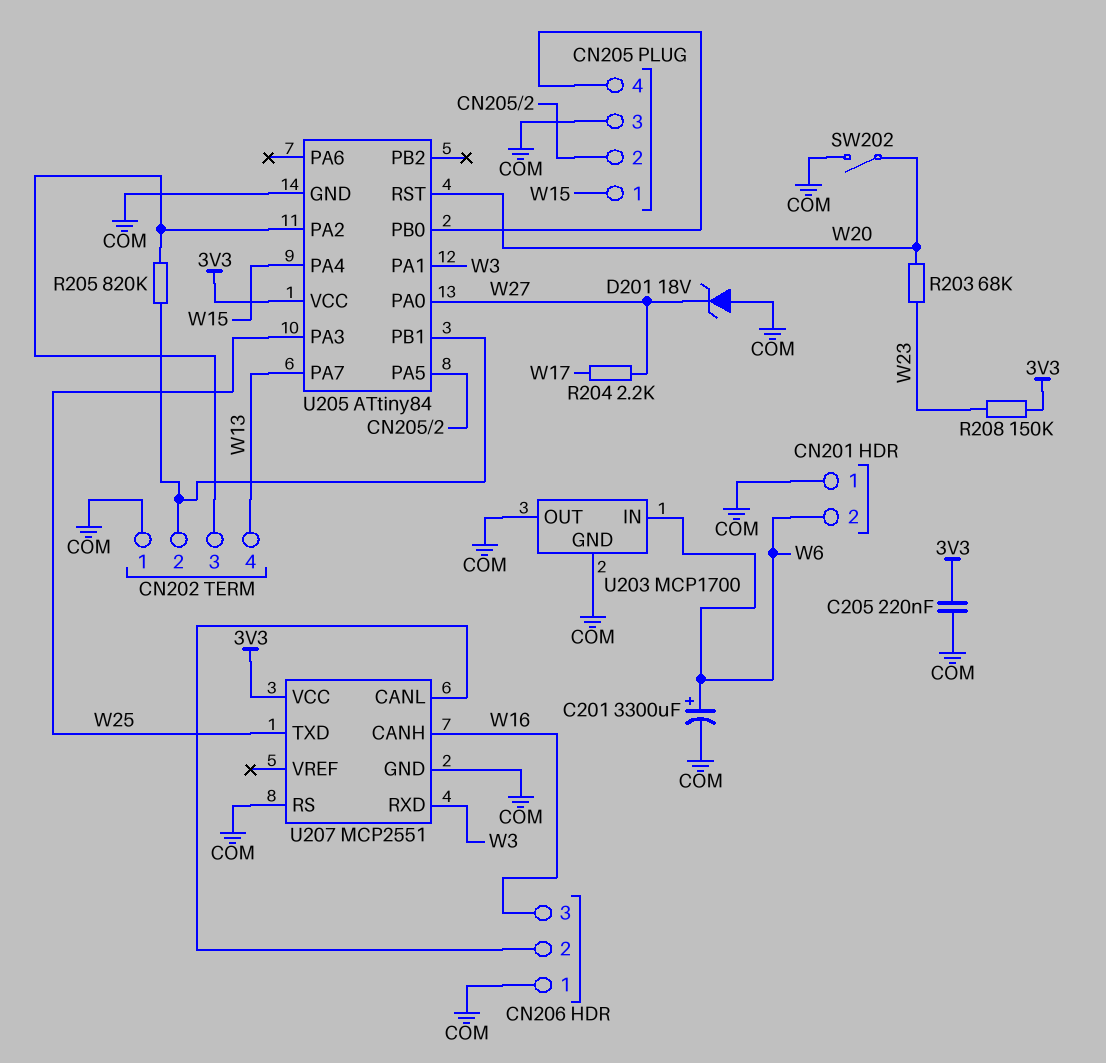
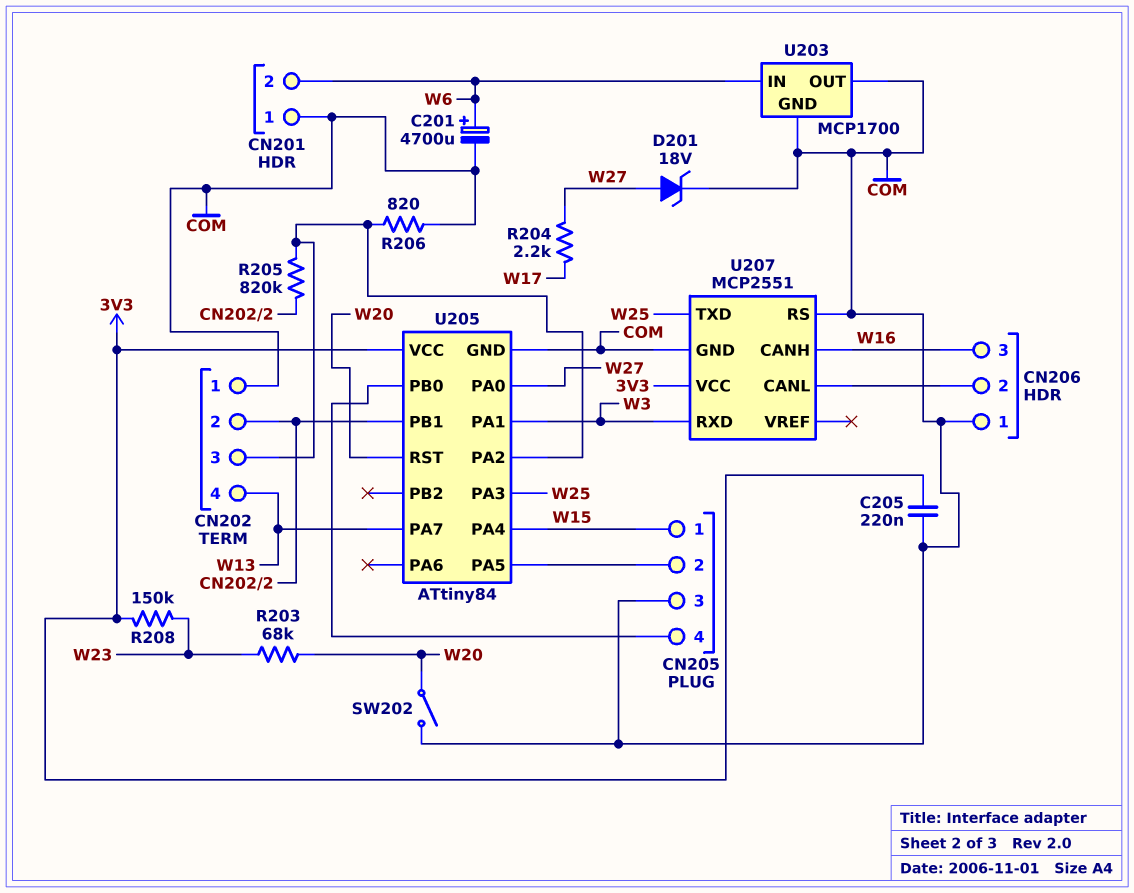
C201: 3300uF (plus W6, minus COM) -> 4700uF (plus W6, minus COM)
D201: zener 18V (A COM, K W27) -> zener 18V (A W27, K COM)
R206: none -> 820 (CN202/3, COM)

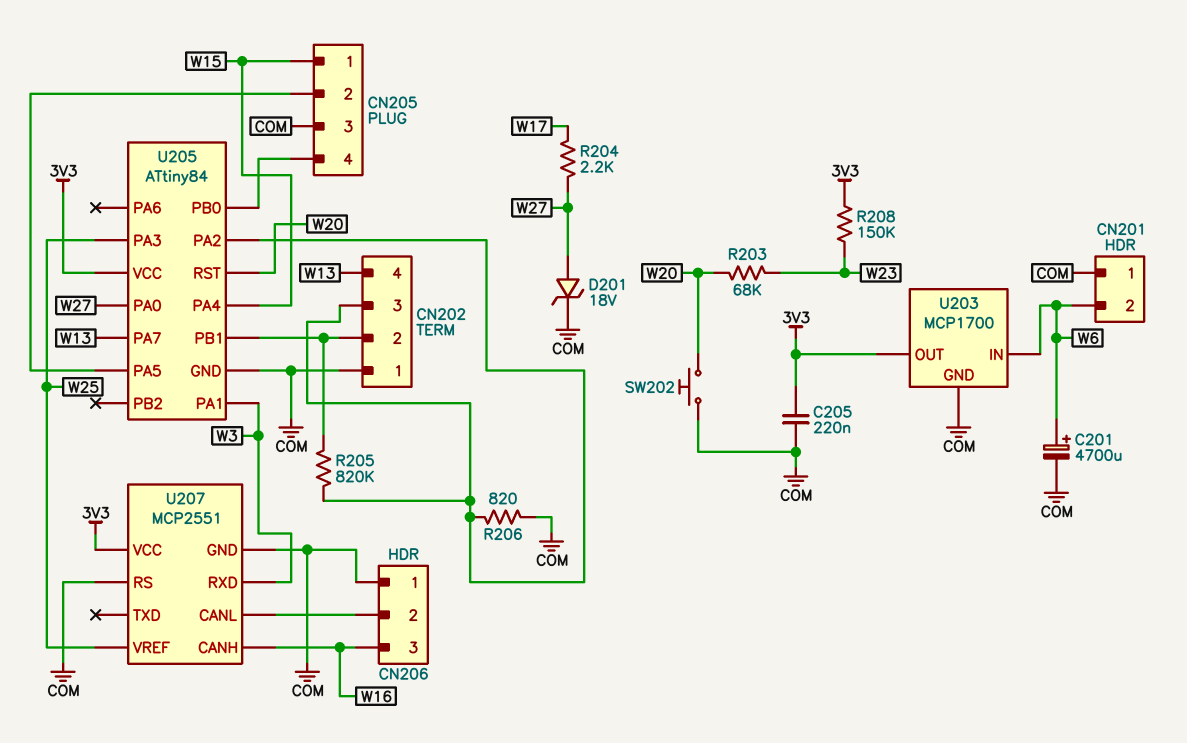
SW202: switch (COM, W20) -> button (COM, W20)
U203 pin OUT: COM -> 3V3
U207 pin TXD: W25 -> none
U207 pin VREF: none -> W25

